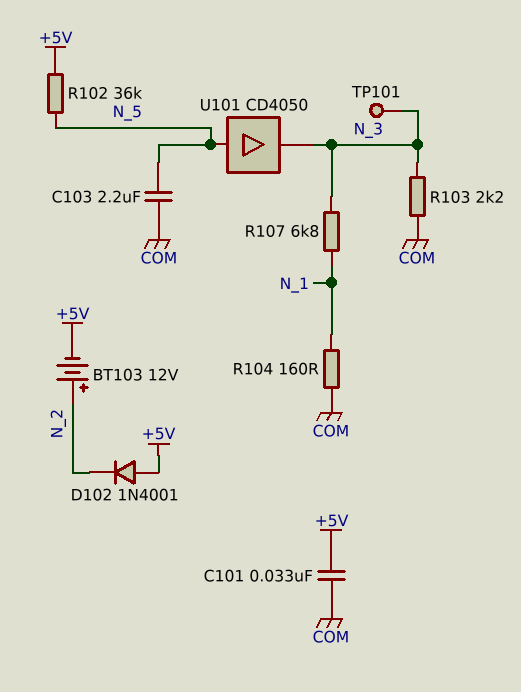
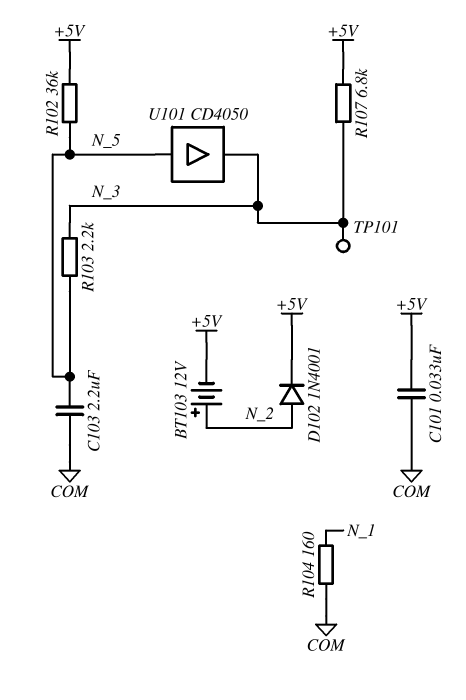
D102: diode 1N4001 (A +5V, K N_2) -> diode 1N4001 (A N_2, K +5V)
R103: 2.2k (COM, N_3) -> 2.2k (N_3, N_5)
R107: 6.8k (N_1, N_3) -> 6.8k (+5V, N_3)

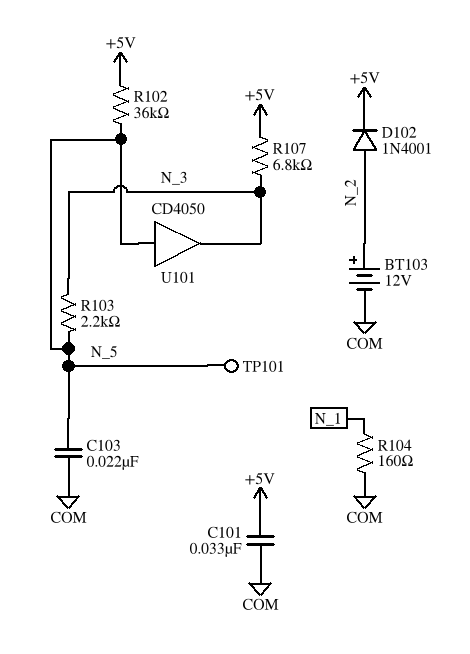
BT103: 12V (plus N_2, minus +5V) -> 12V (plus N_2, minus COM)
C103: 2.2uF (COM, N_5) -> 22nF (COM, N_5)
TP101: test point (N_3) -> test point (N_5)

